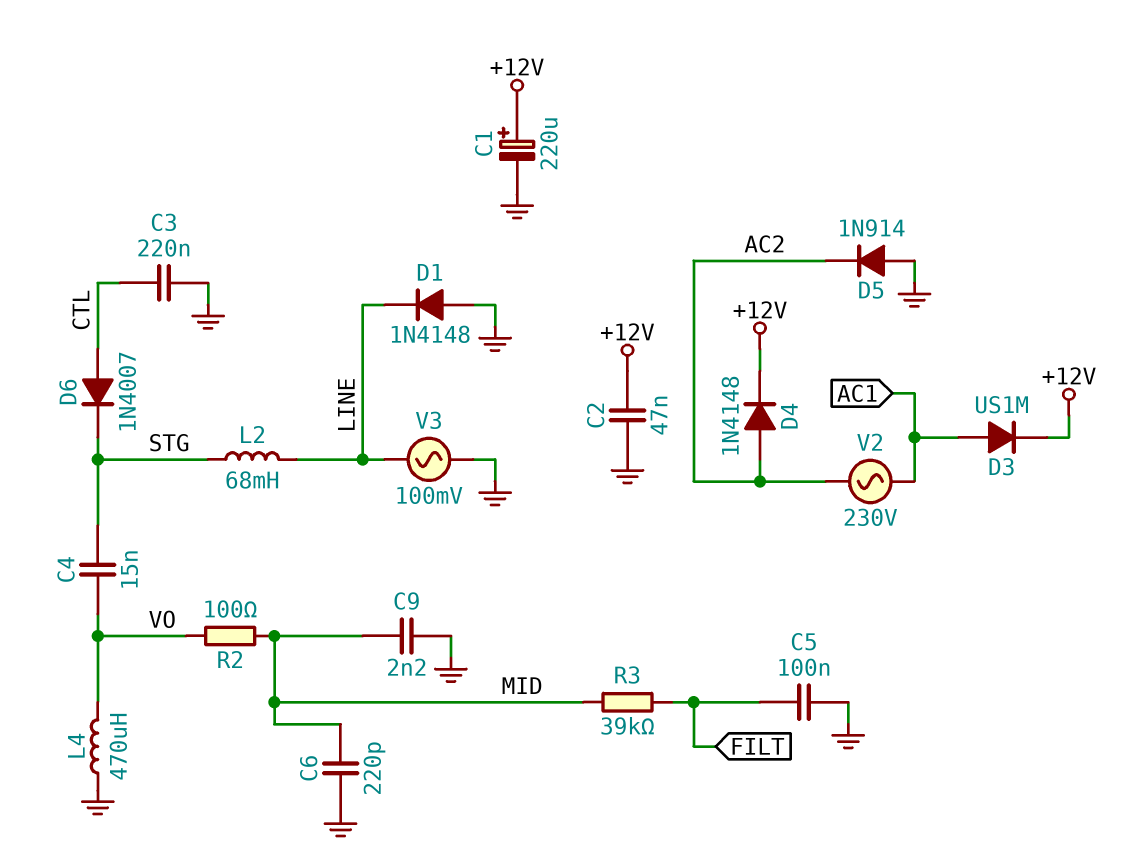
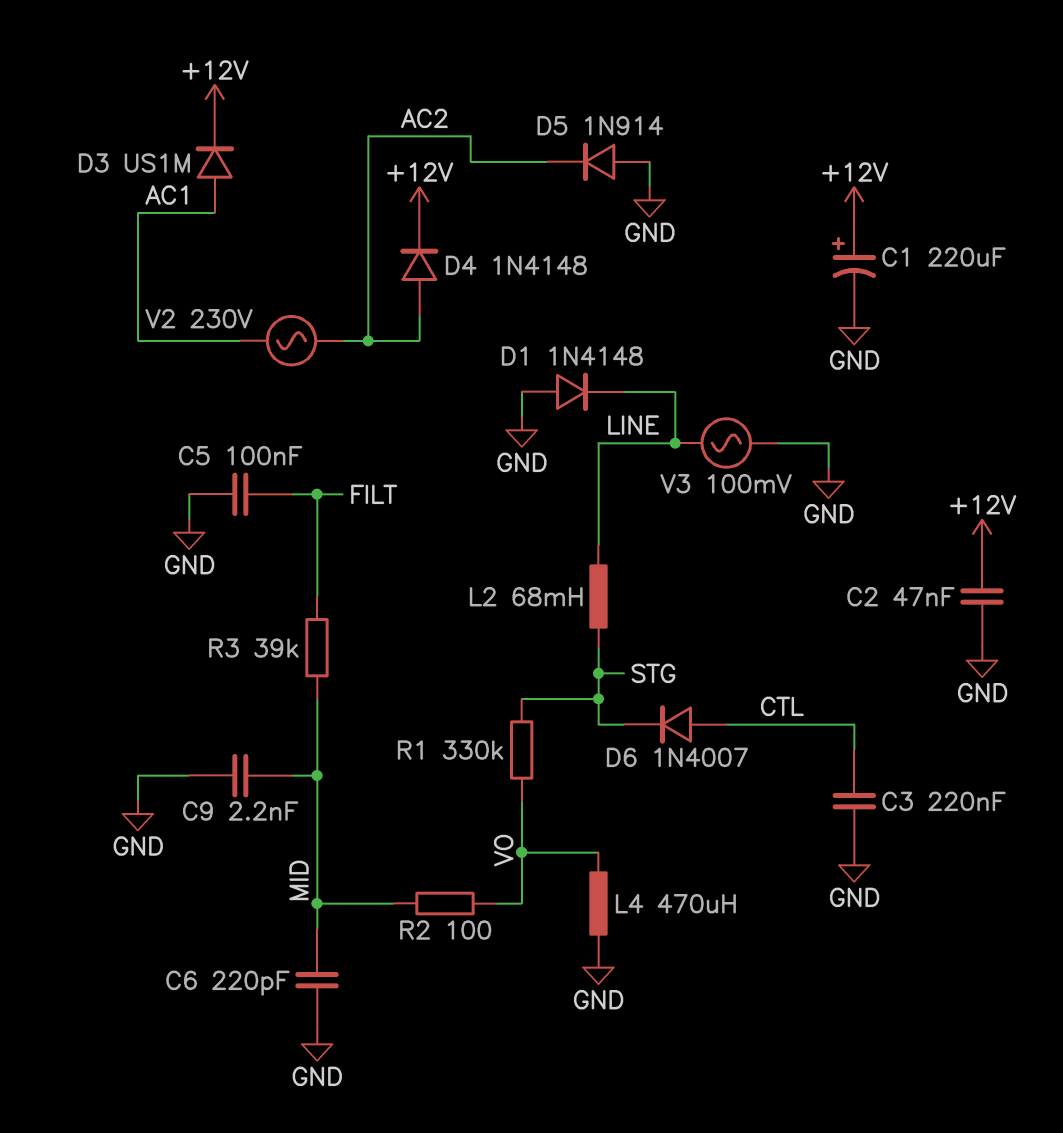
C4: 15nF (STG, VO) -> none
R1: none -> 330k (STG, VO)

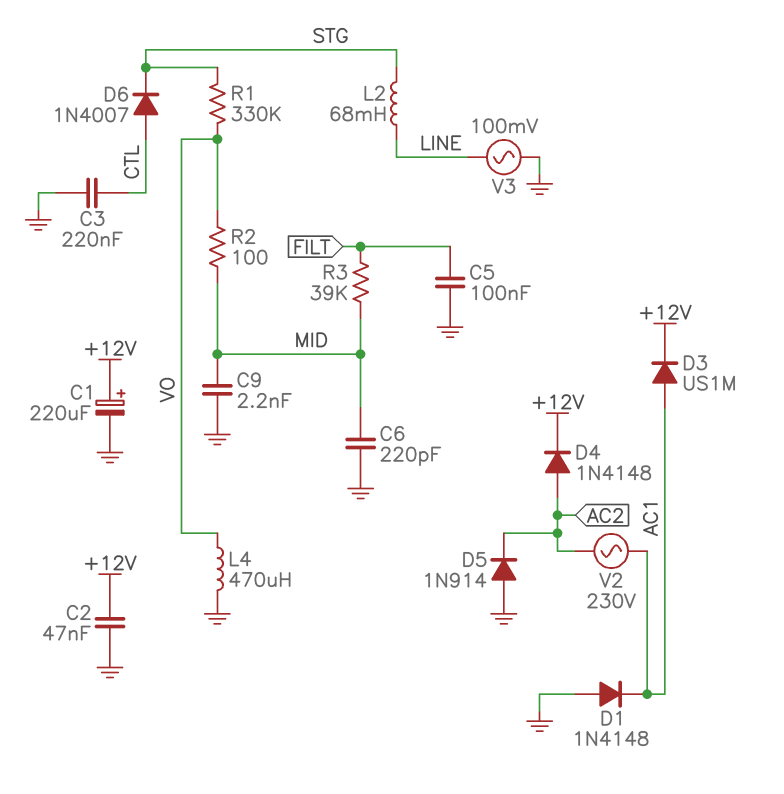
D1: diode 1N4148 (A GND, K LINE) -> diode 1N4148 (A GND, K AC1)

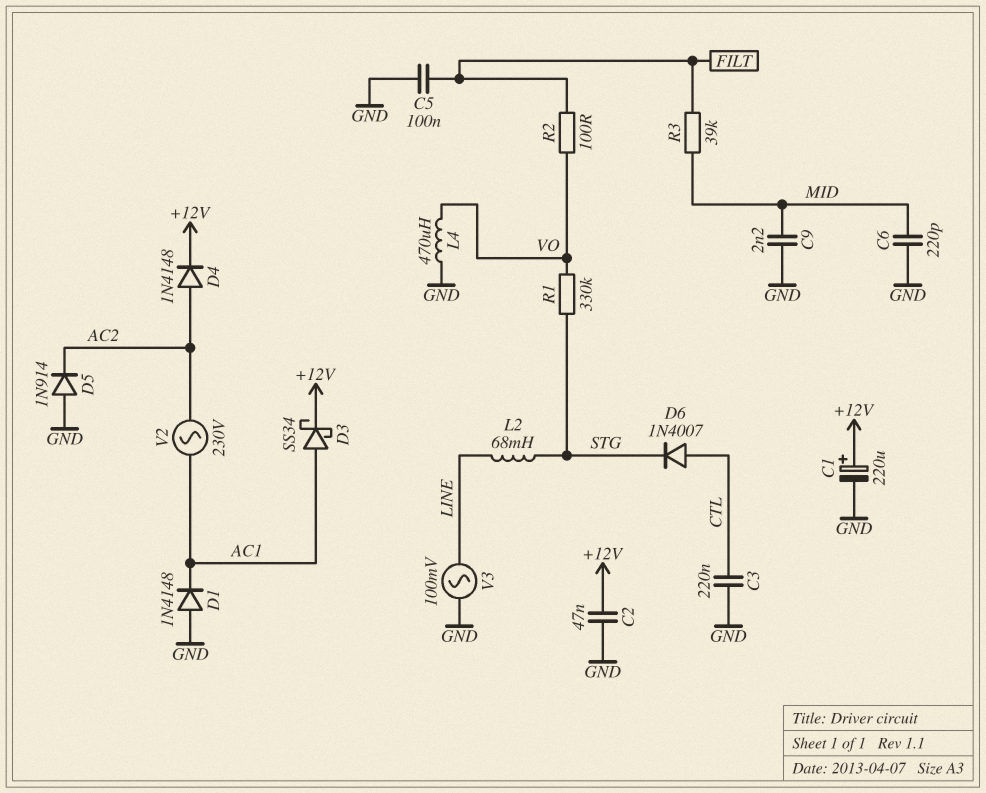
D3: diode US1M (A AC1, K +12V) -> schottky SS34 (A AC1, K +12V)
R2: 100 (MID, VO) -> 100 (FILT, VO)

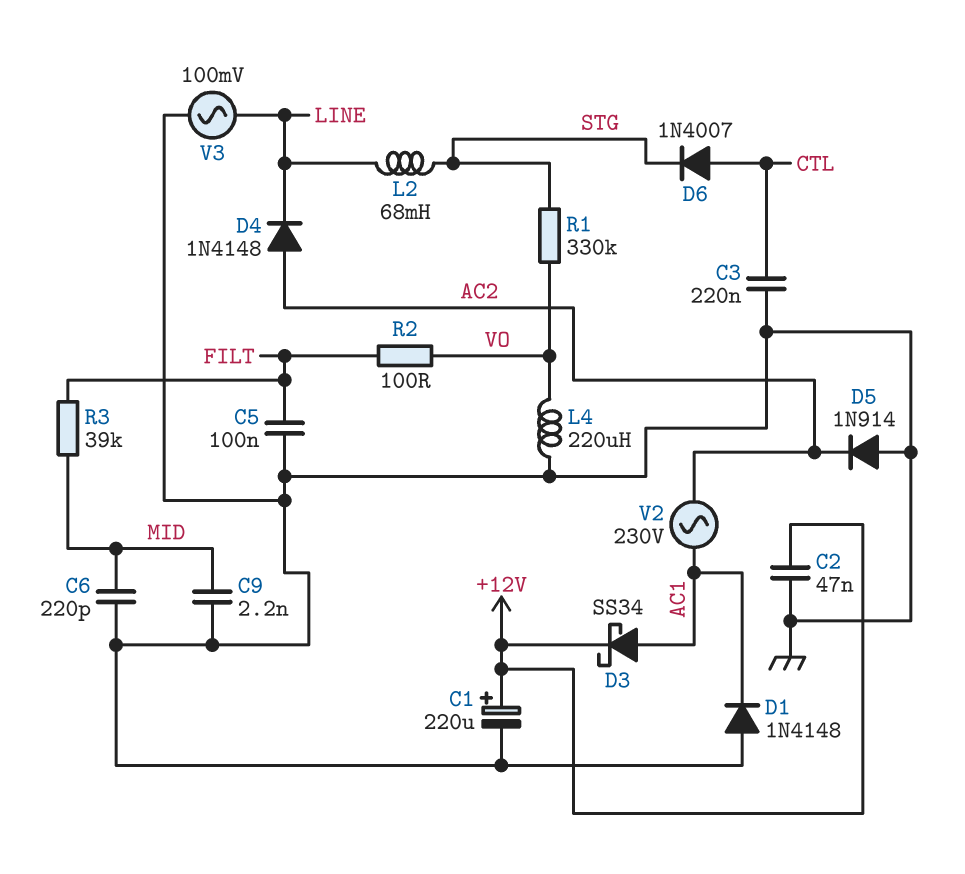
D4: diode 1N4148 (A AC2, K +12V) -> diode 1N4148 (A AC2, K LINE)
L4: 470uH (GND, VO) -> 220uH (GND, VO)

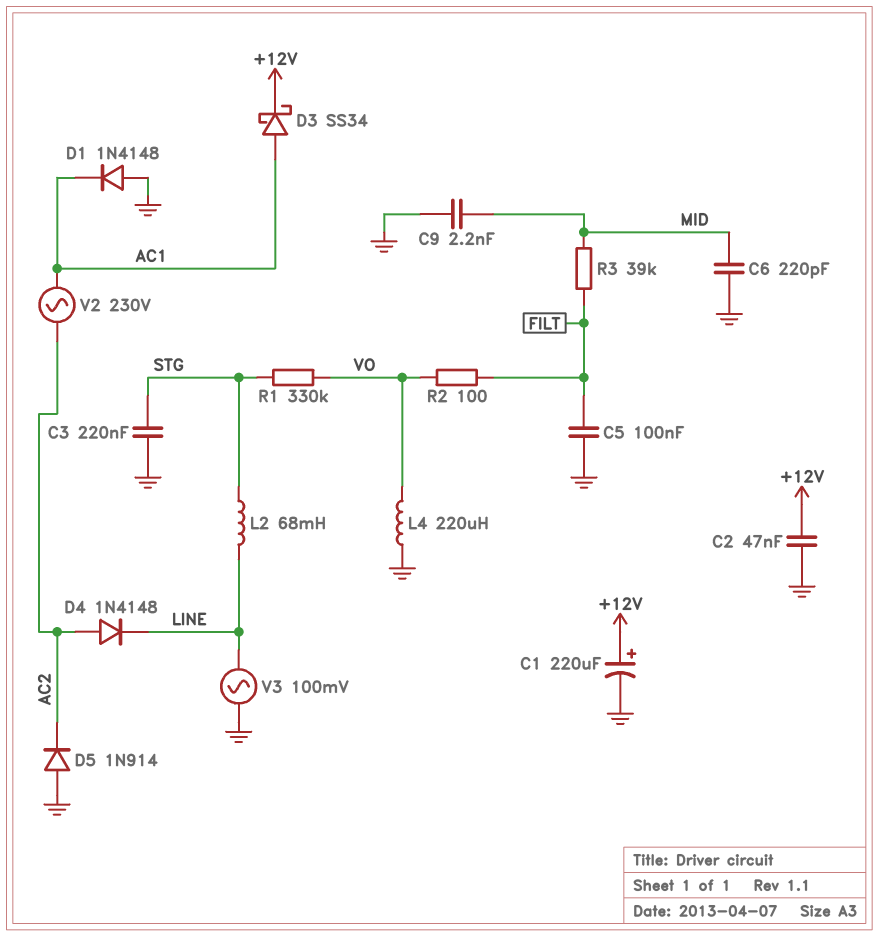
C3: 220nF (CTL, GND) -> 220nF (GND, STG)
D6: diode 1N4007 (A CTL, K STG) -> none

